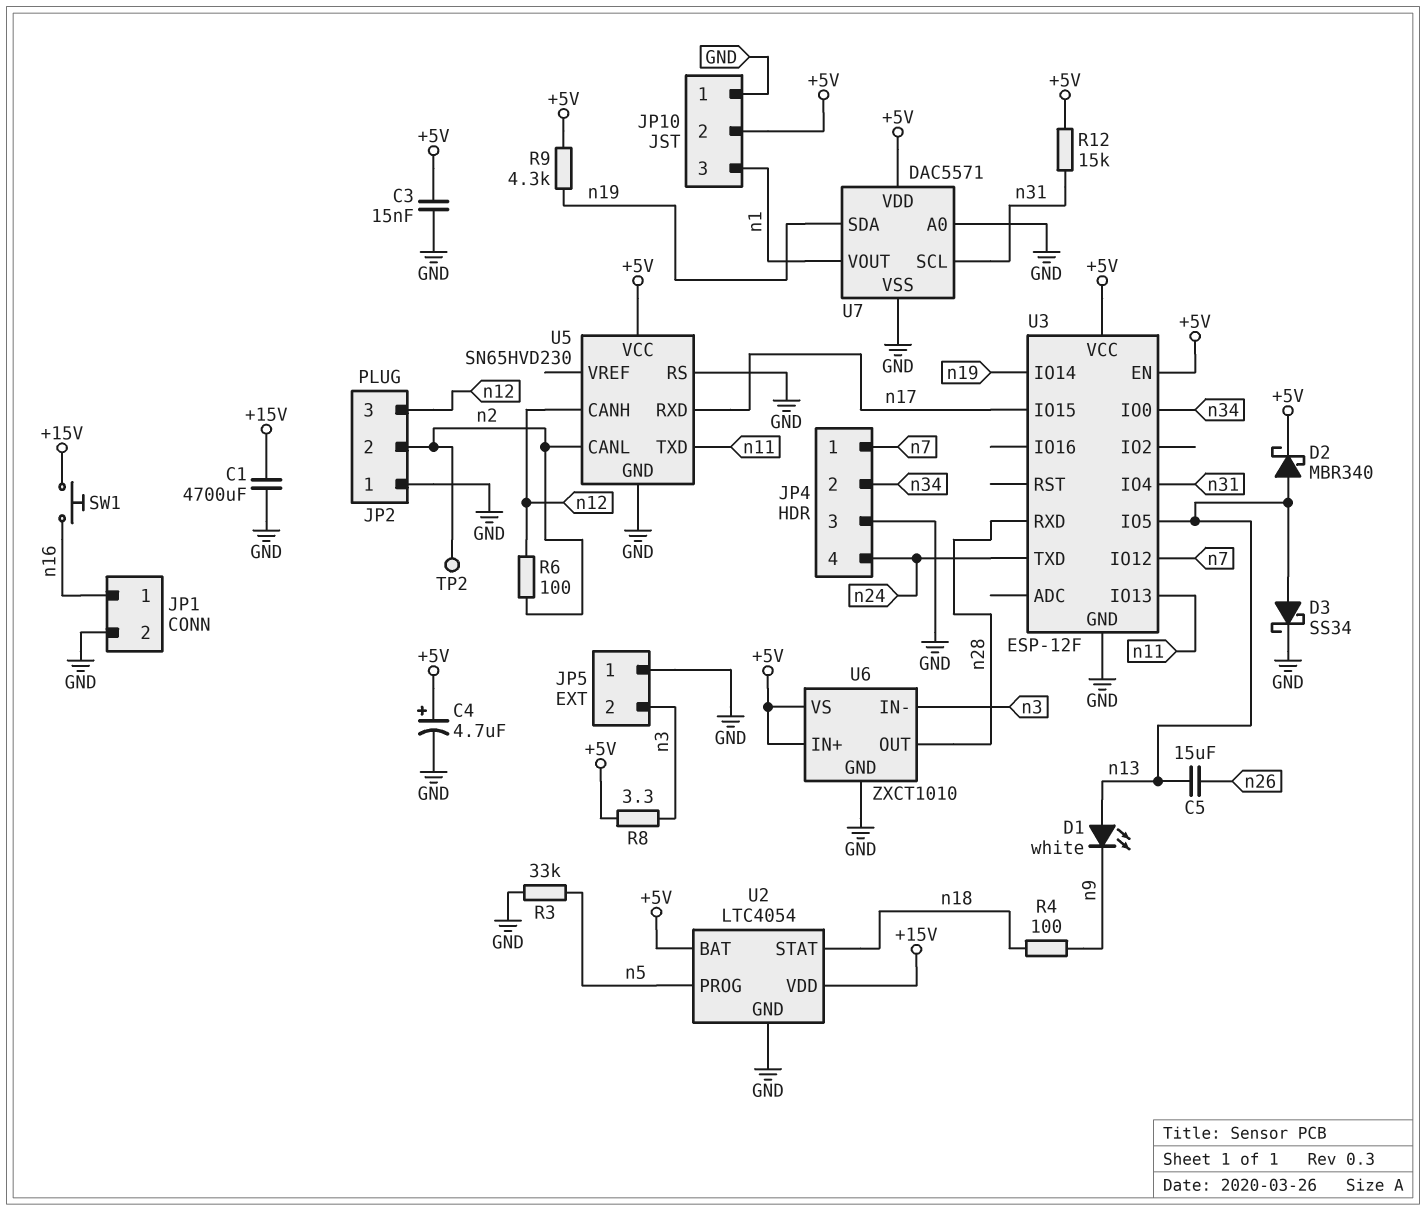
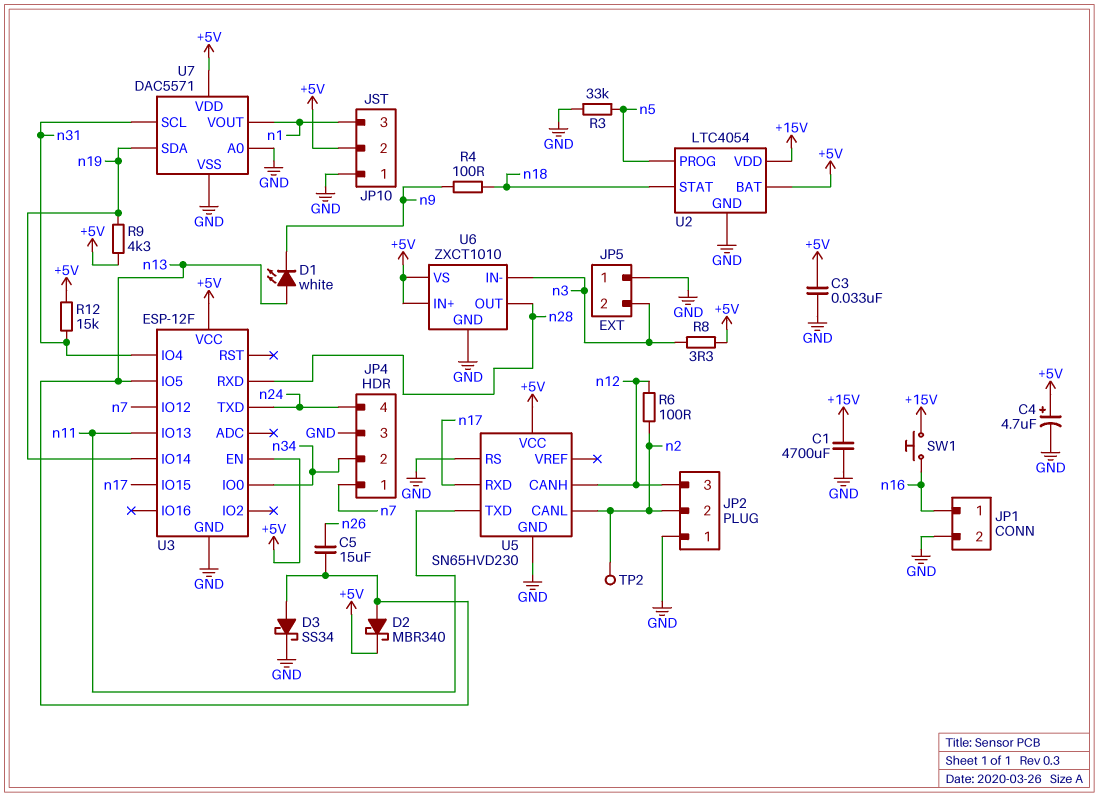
C3: 15nF (+5V, GND) -> 33nF (+5V, GND)

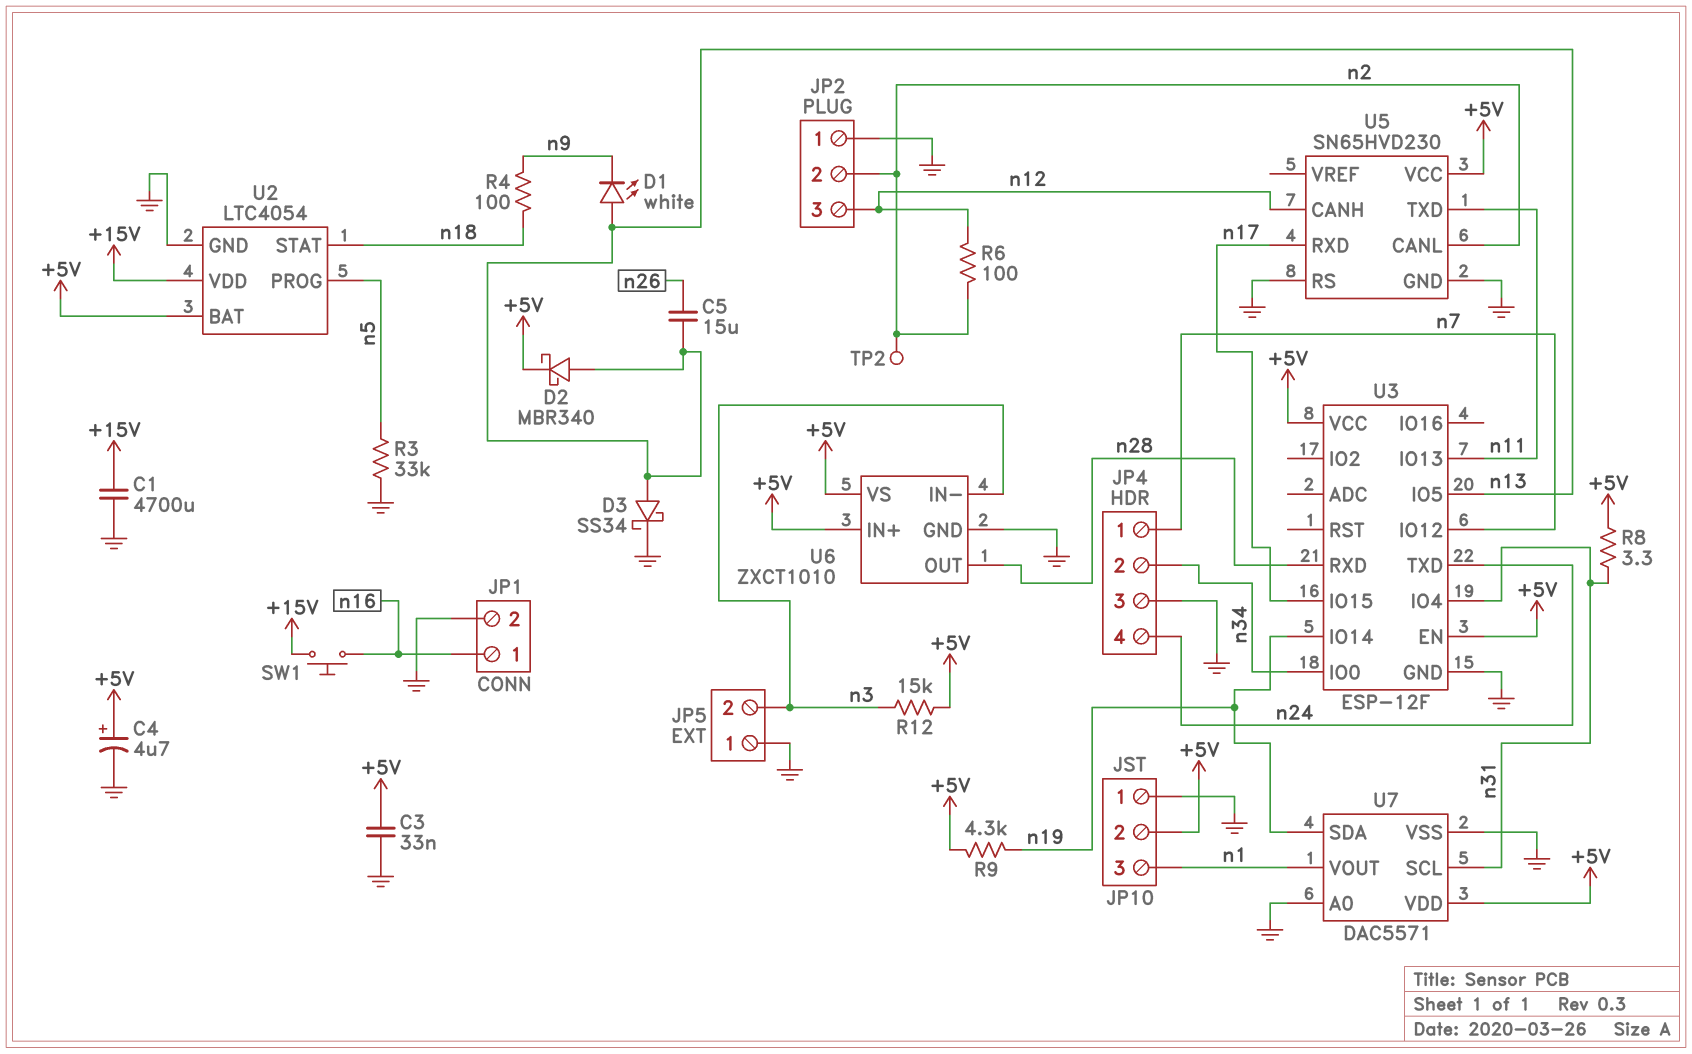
R8: 3.3 (+5V, n3) -> 3.3 (+5V, n31)
R12: 15k (+5V, n31) -> 15k (+5V, n3)

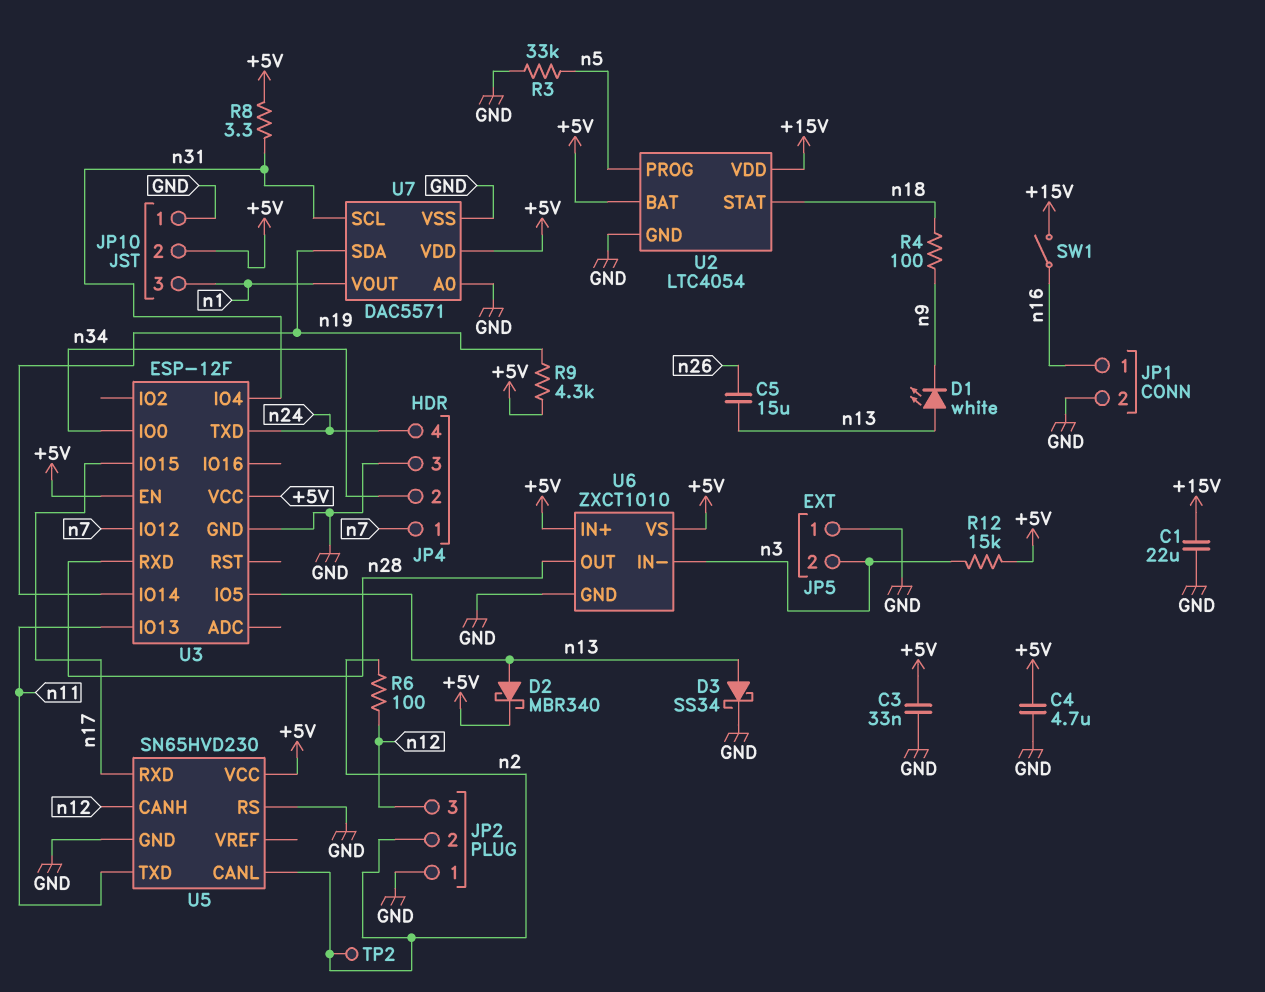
C1: 4700uF (+15V, GND) -> 22uF (+15V, GND)
C4: 4.7uF (plus +5V, minus GND) -> 4.7uF (+5V, GND)
SW1: button (+15V, n16) -> switch (+15V, n16)

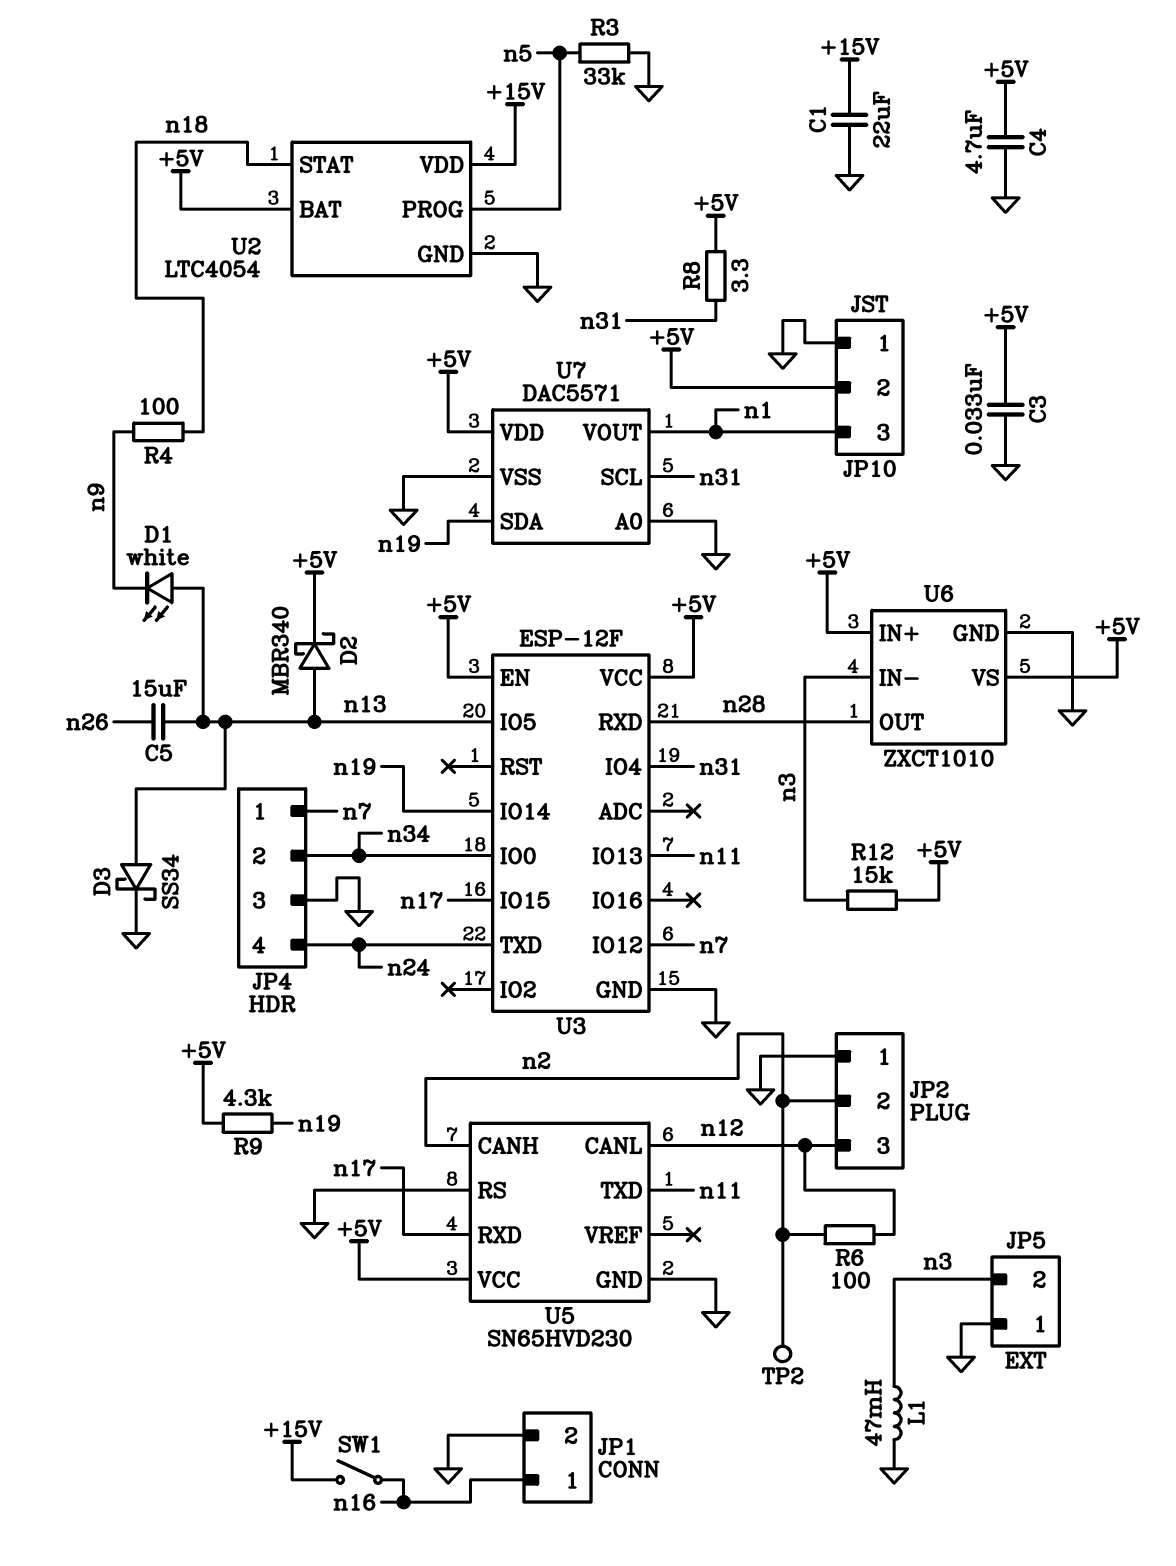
L1: none -> 47mH (GND, n3)
U5 pin CANH: n12 -> n2
U5 pin CANL: n2 -> n12

